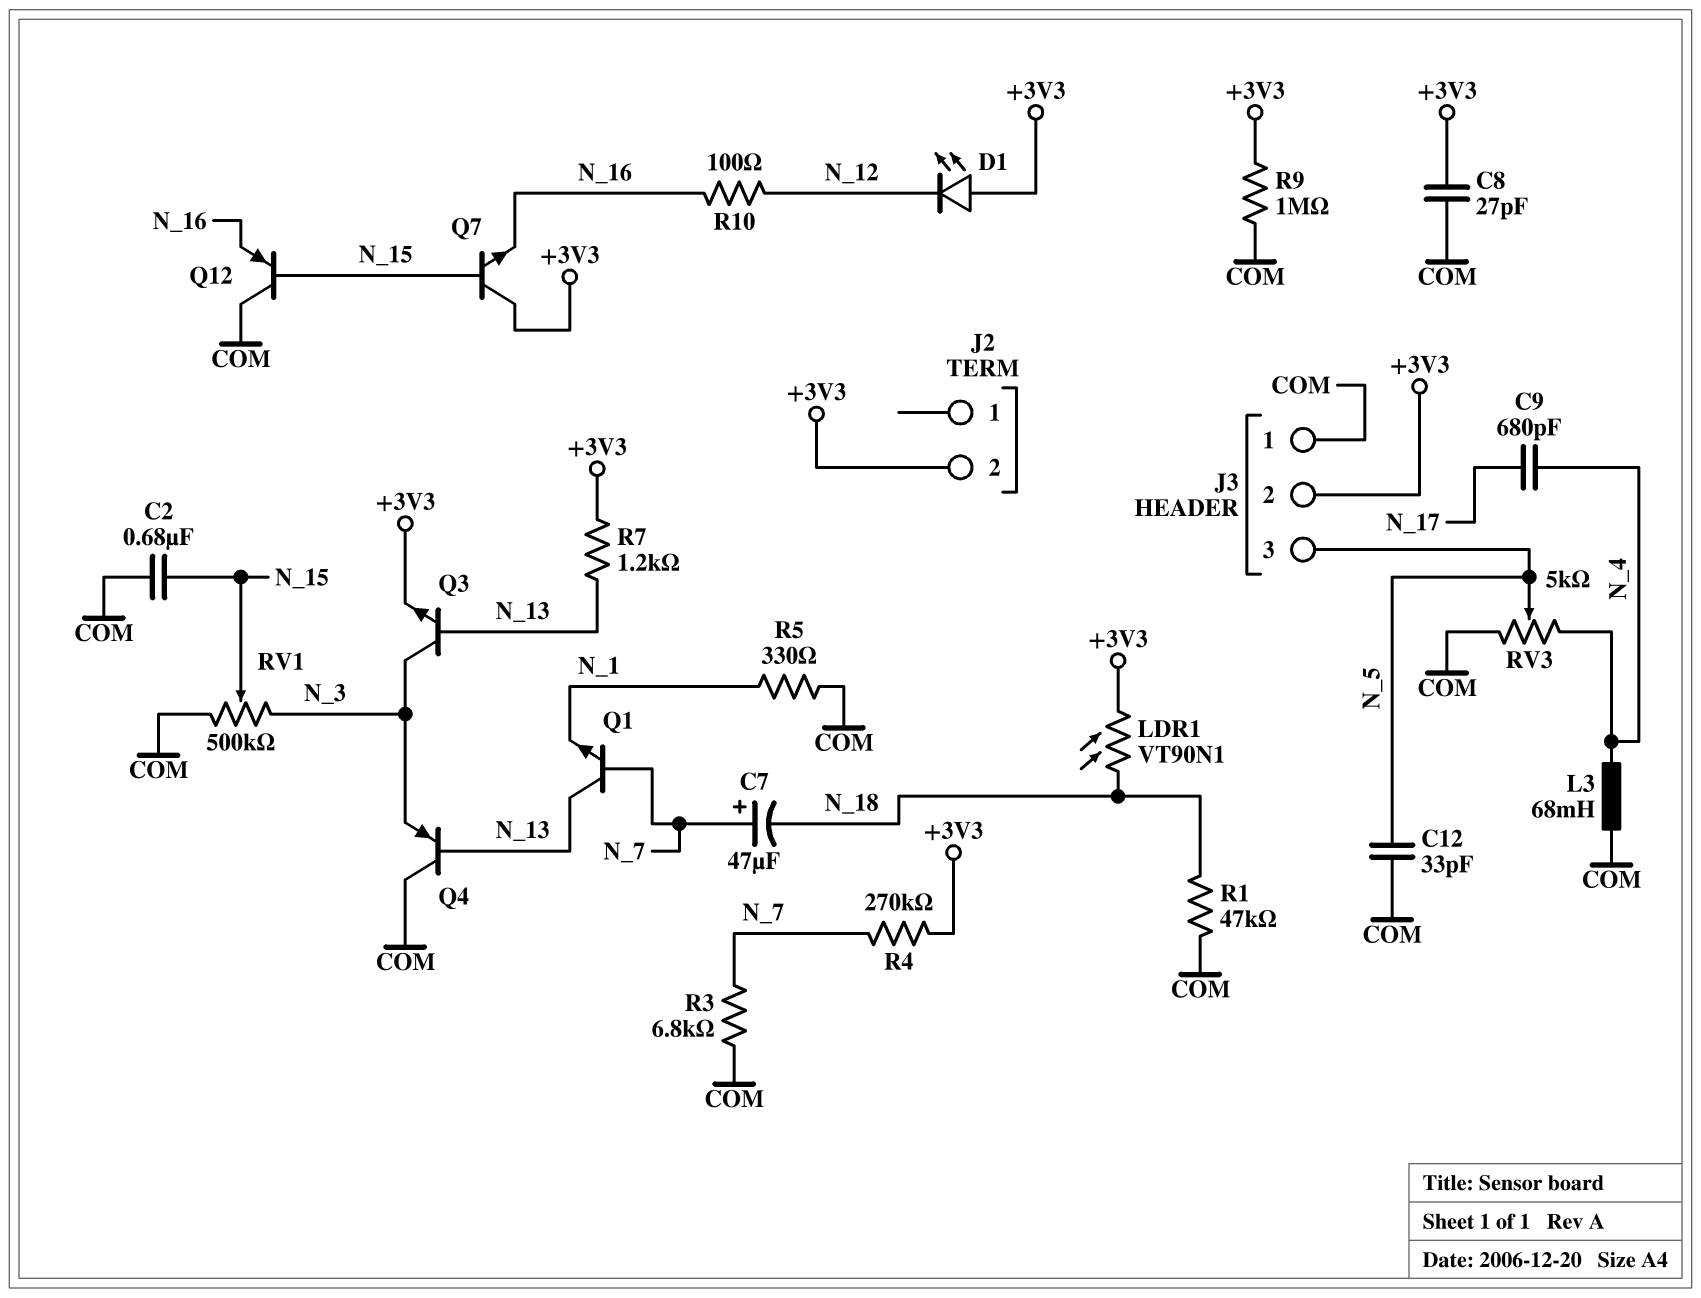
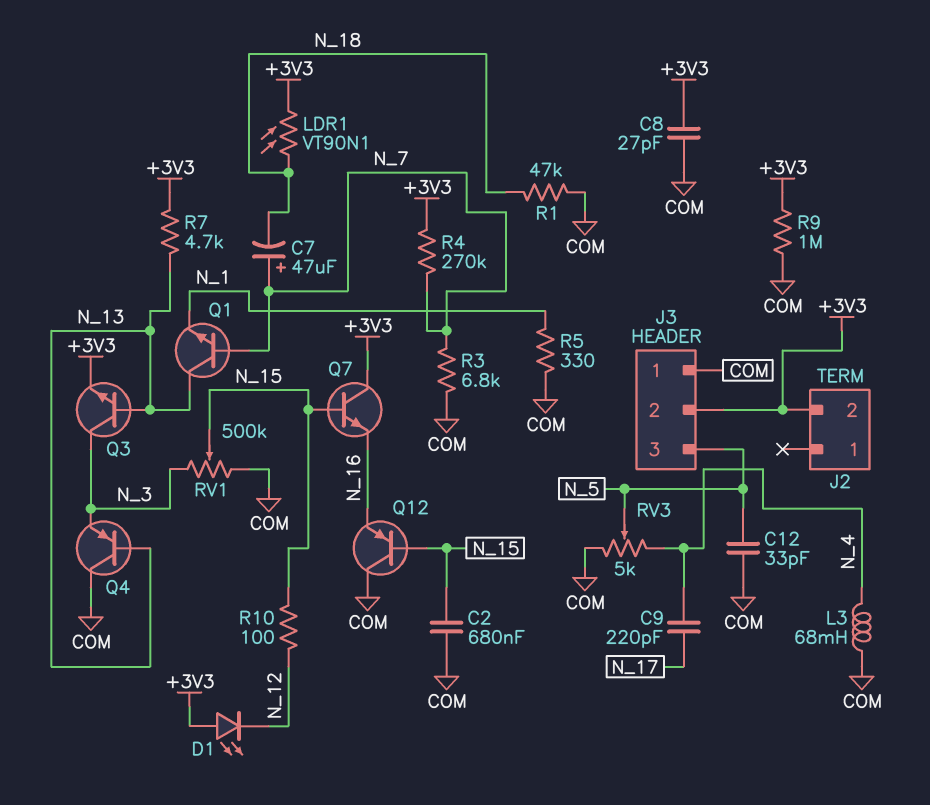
C9: 680pF (N_4, N_17) -> 220pF (N_4, N_17)
R7: 1.2k (+3V3, N_13) -> 4.7k (+3V3, N_13)
R10: 100 (N_12, N_16) -> 100 (N_12, N_15)

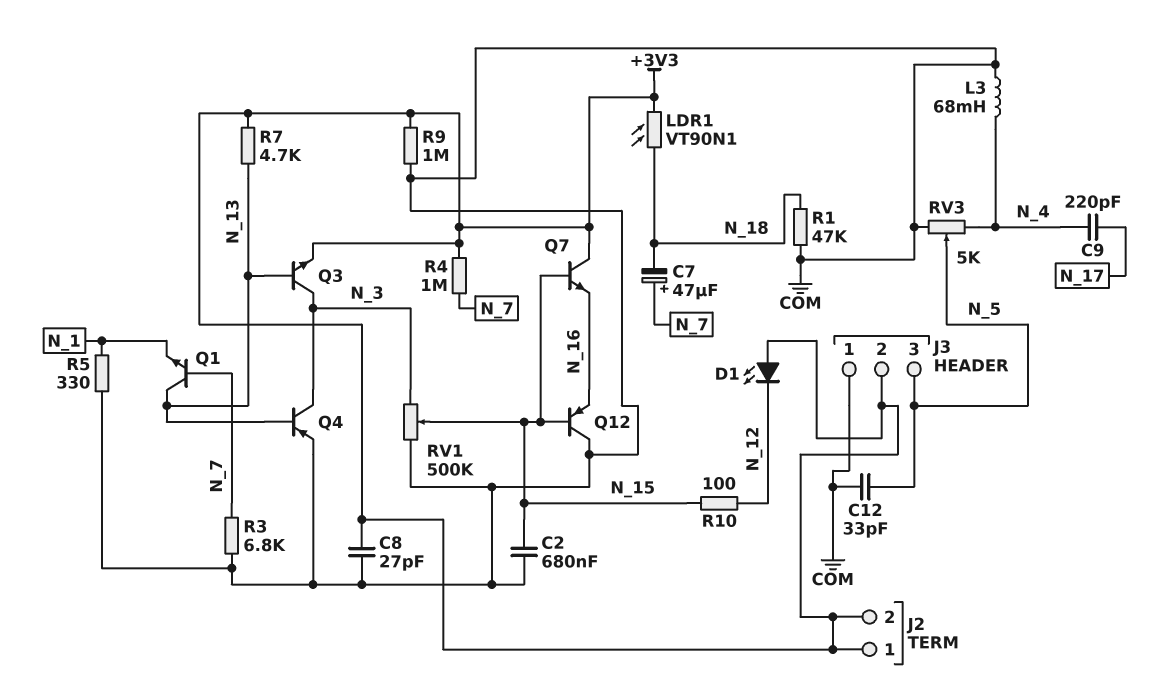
J2 pin 1: none -> +3V3
Q4: PNP (B N_13, C COM, E N_3) -> PNP (B N_13, C N_3, E COM)
R4: 270k (+3V3, N_7) -> 1M (+3V3, N_7)

